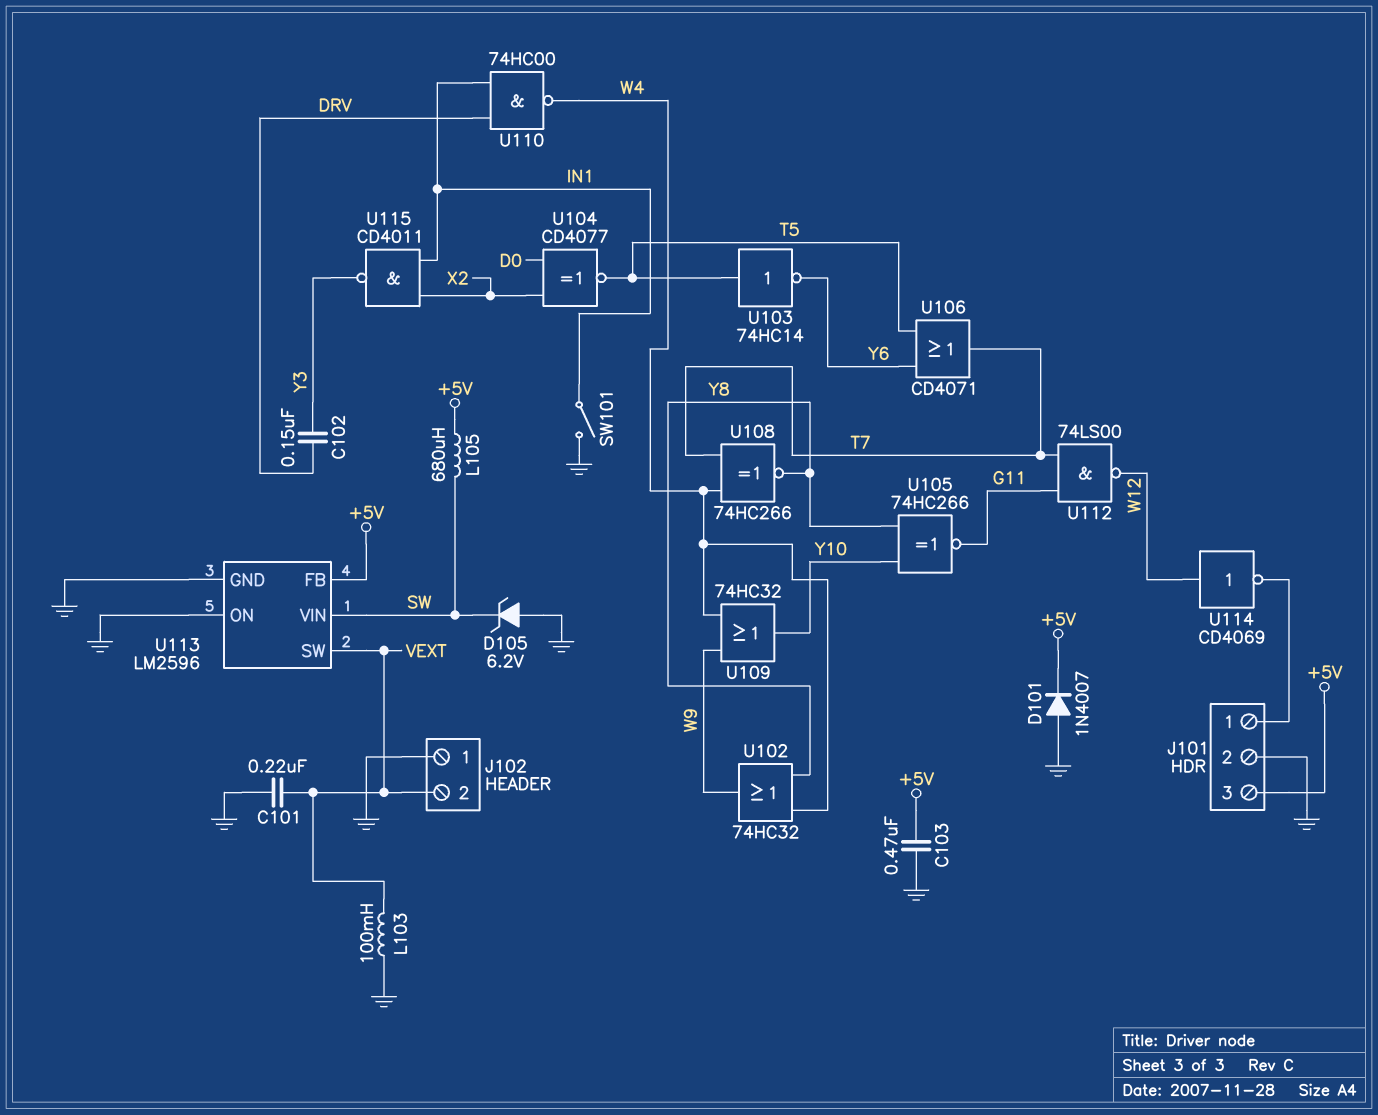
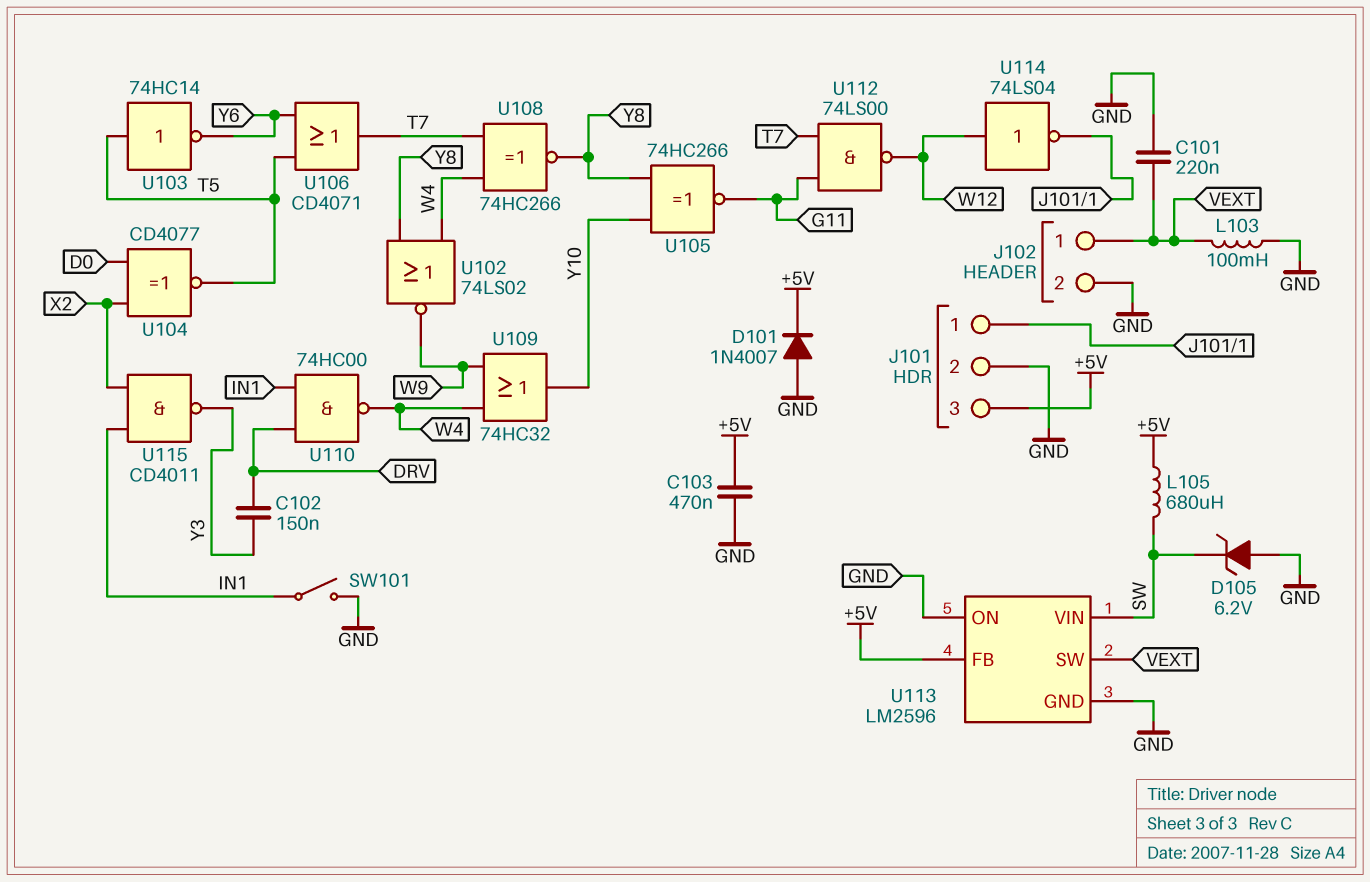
J102 pin 1: GND -> VEXT
J102 pin 2: VEXT -> GND
U102: OR 74HC32 (in W4, in Y8, out W9) -> NOR 74LS02 (in W4, in Y8, out W9)
U114: NOT CD4069 (in W12, out J101/1) -> NOT 74LS04 (in W12, out J101/1)

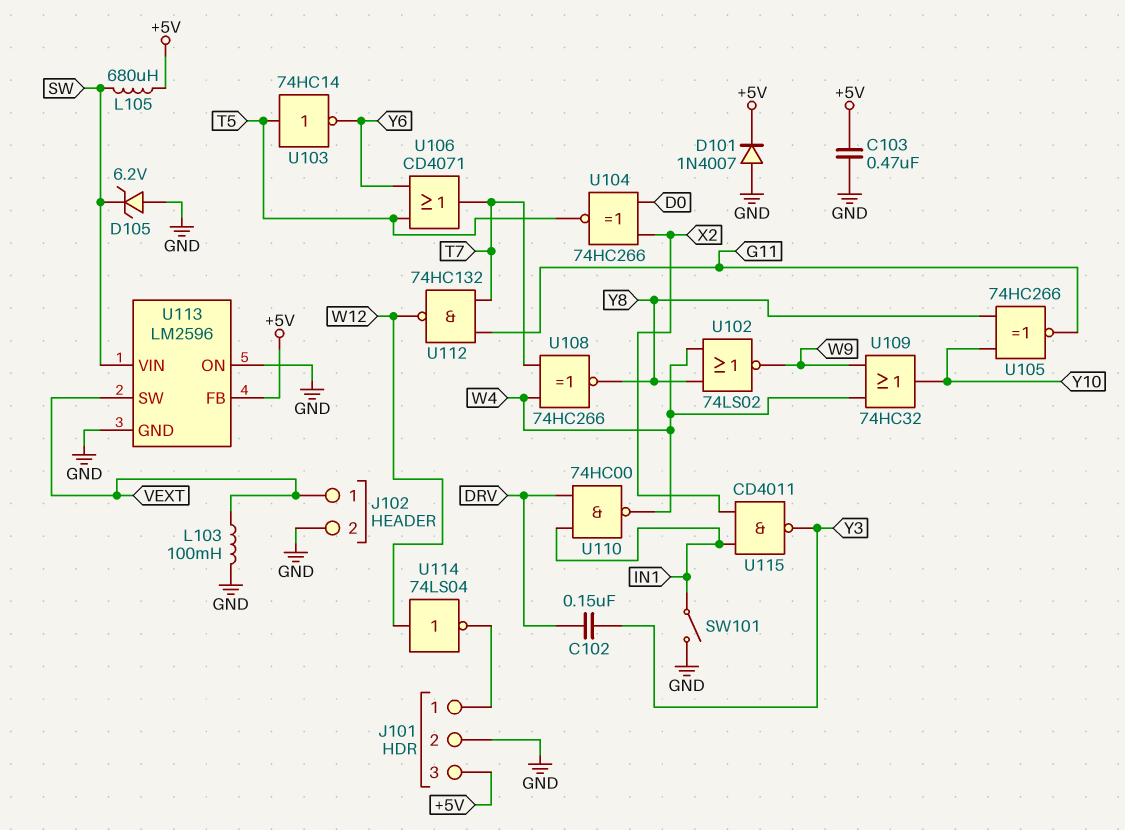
C101: 220nF (GND, VEXT) -> none
U104: XNOR CD4077 (in D0, in X2, out T5) -> XNOR 74HC266 (in D0, in X2, out T5)
U112: NAND 74LS00 (in G11, in T7, out W12) -> NAND 74HC132 (in G11, in T7, out W12)

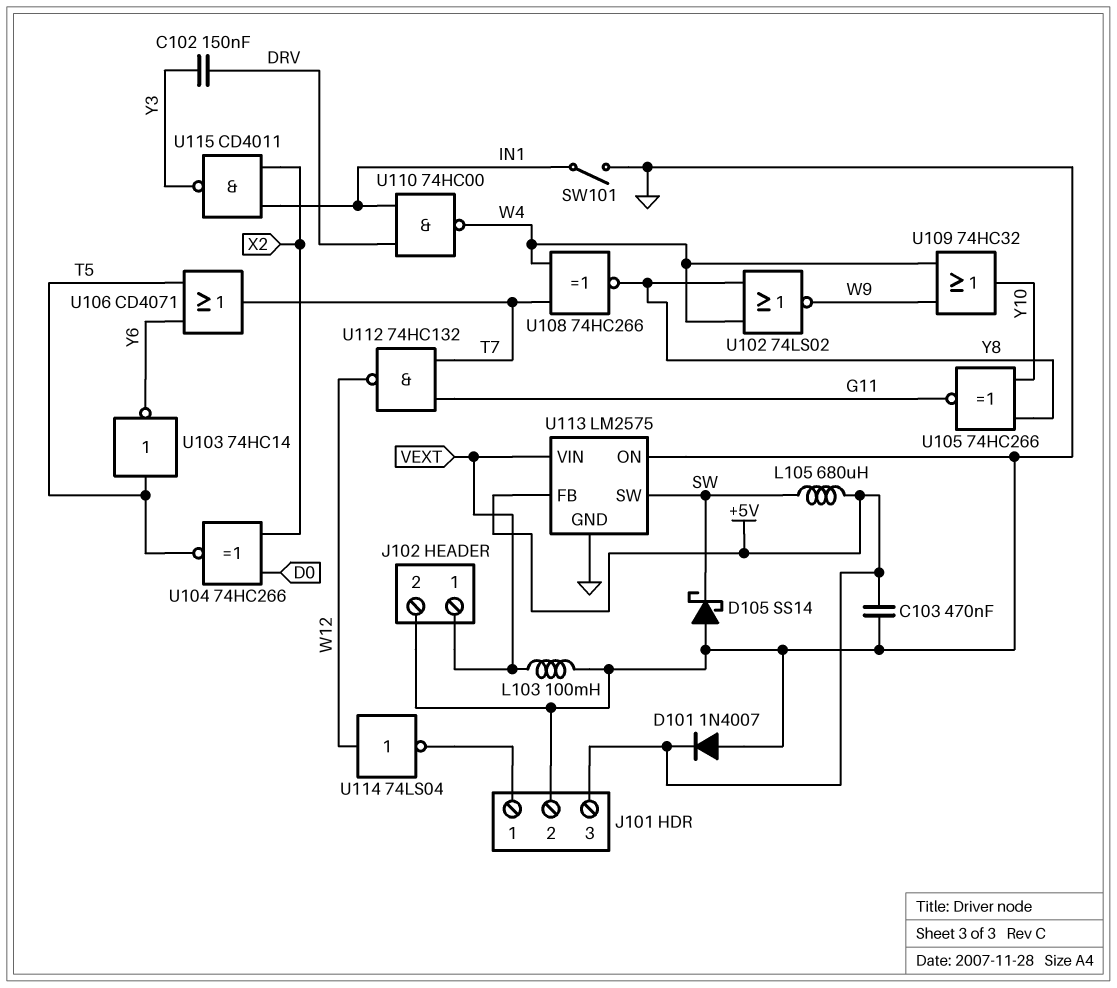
D105: zener 6.2V (A GND, K SW) -> schottky SS14 (A GND, K SW)
U113: LM2596 -> LM2575
U113 pin SW: VEXT -> SW
U113 pin VIN: SW -> VEXT

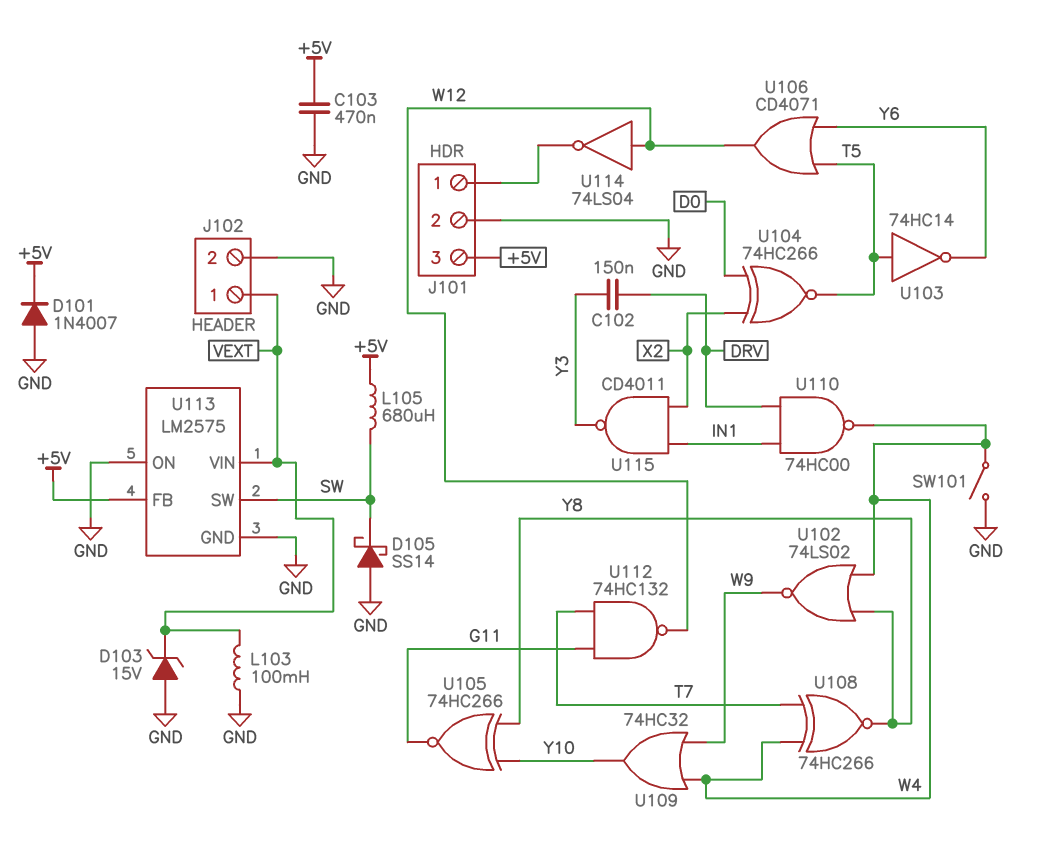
D103: none -> zener 15V (A GND, K VEXT)
SW101: switch (GND, IN1) -> switch (GND, W4)
U106: OR CD4071 (in T5, in Y6, out T7) -> OR CD4071 (in T5, in Y6, out W12)

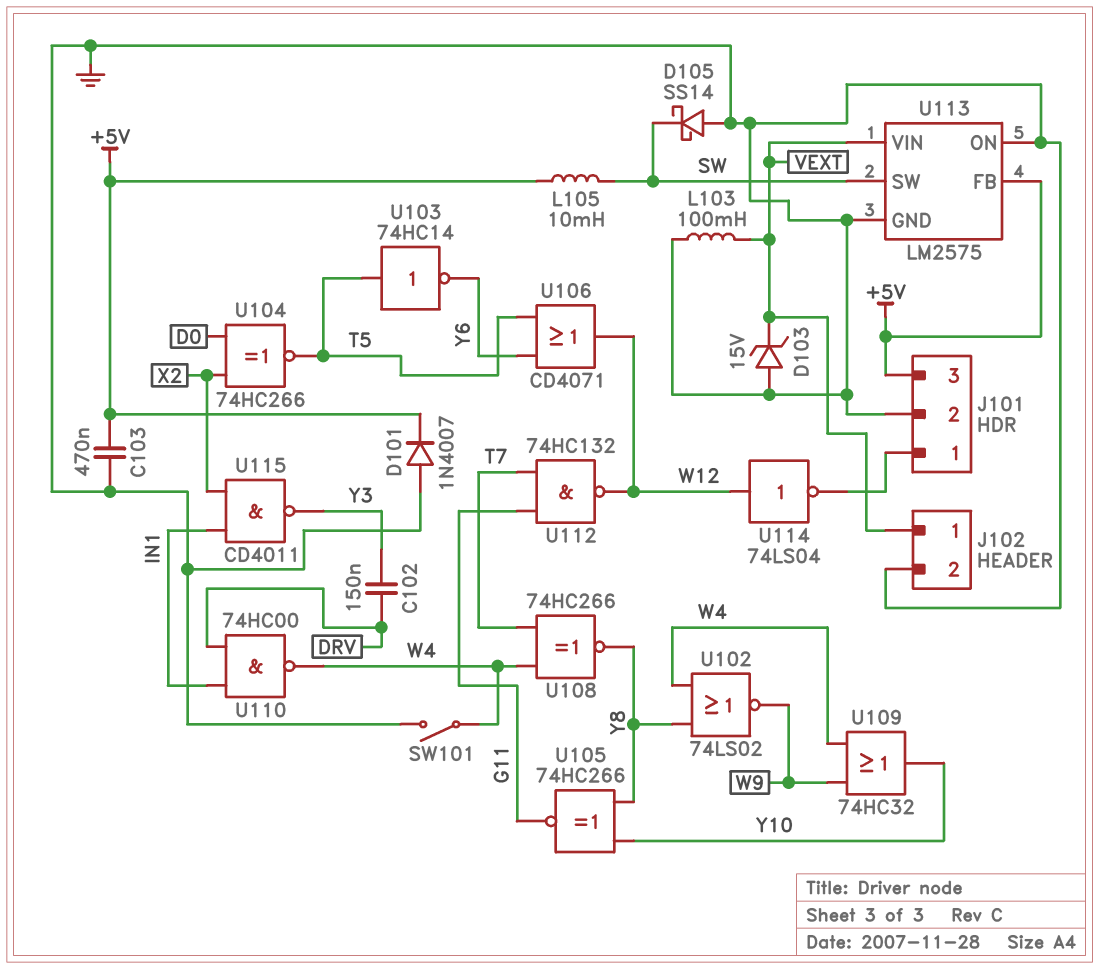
L105: 680uH (+5V, SW) -> 10mH (+5V, SW)

